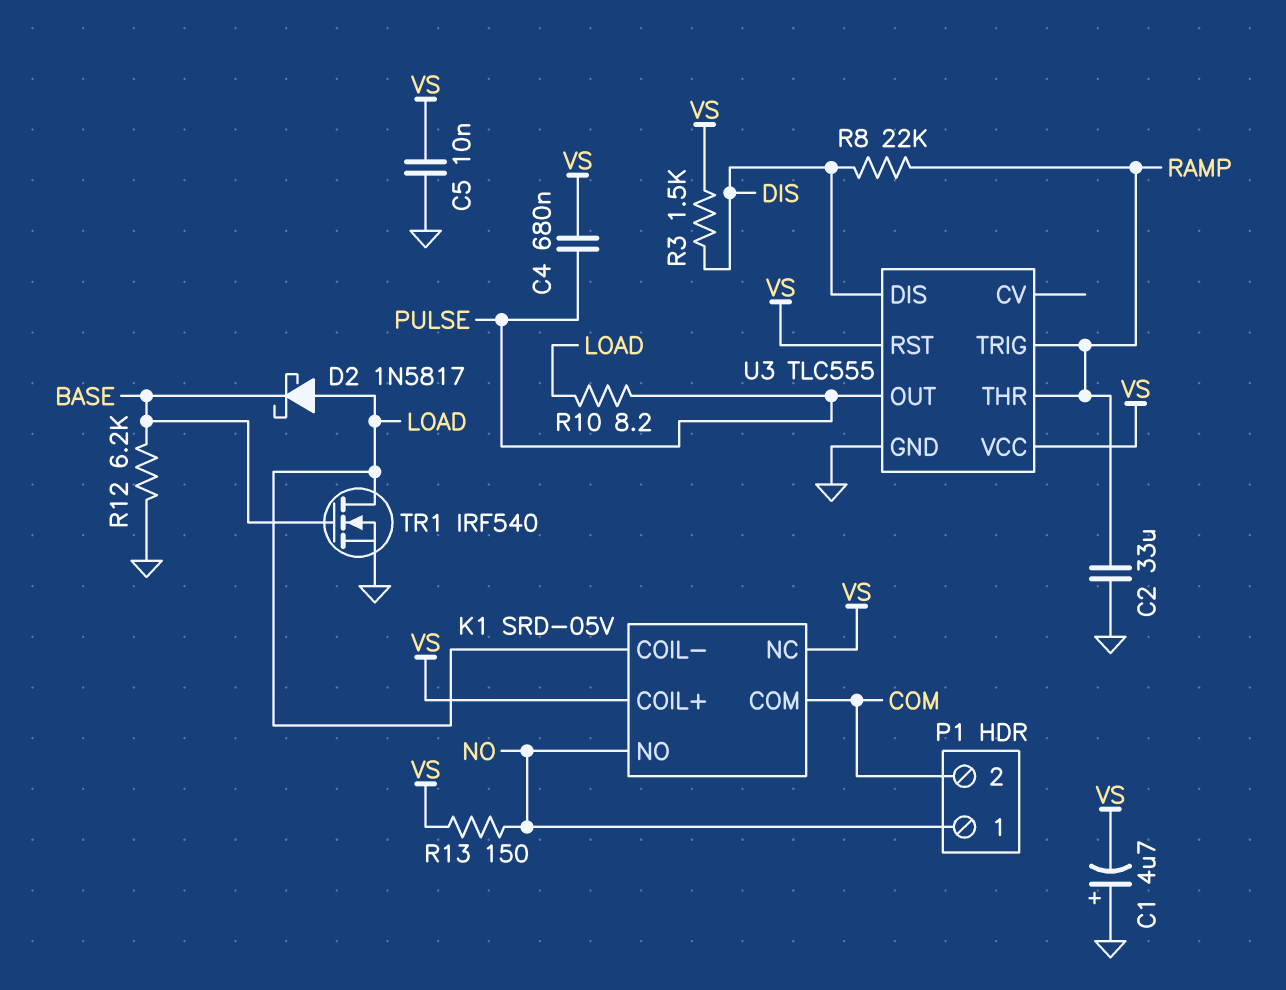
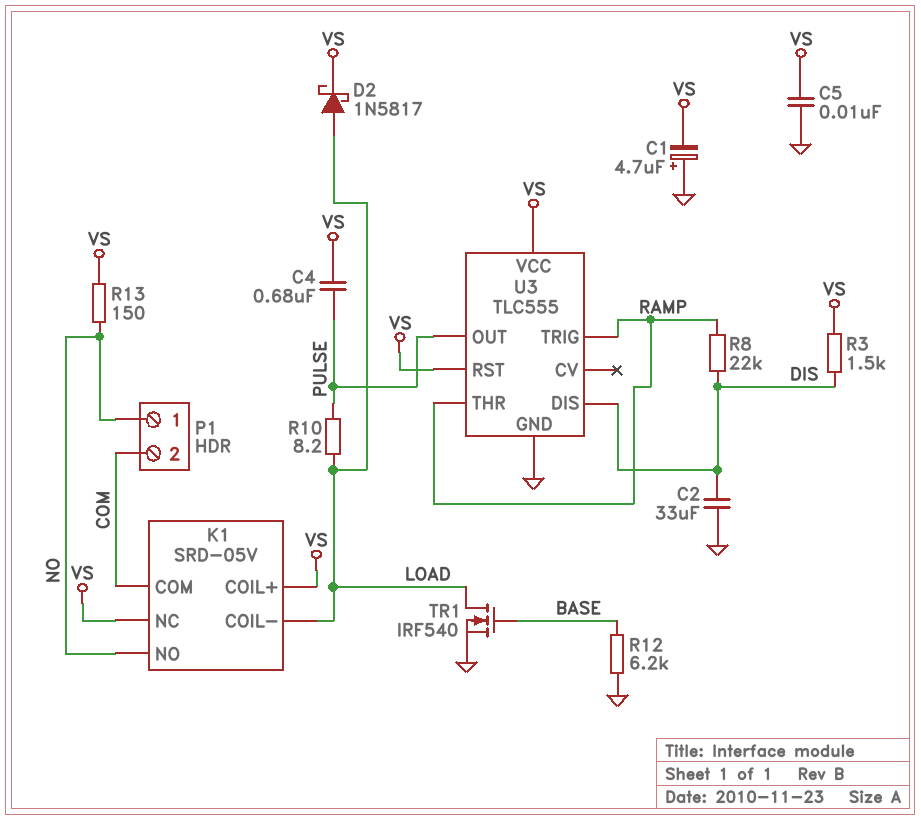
C2: 33uF (GND, RAMP) -> 33uF (DIS, GND)
D2: schottky 1N5817 (A LOAD, K BASE) -> schottky 1N5817 (A LOAD, K VS)

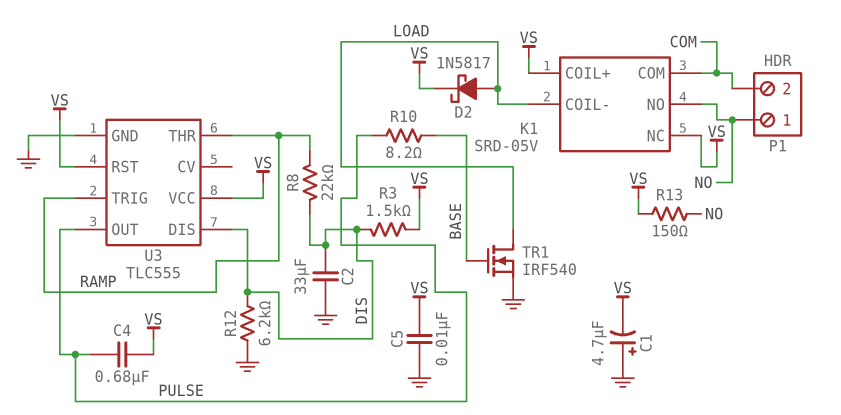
R10: 8.2 (LOAD, PULSE) -> 8.2 (BASE, PULSE)
R12: 6.2k (BASE, GND) -> 6.2k (DIS, GND)

